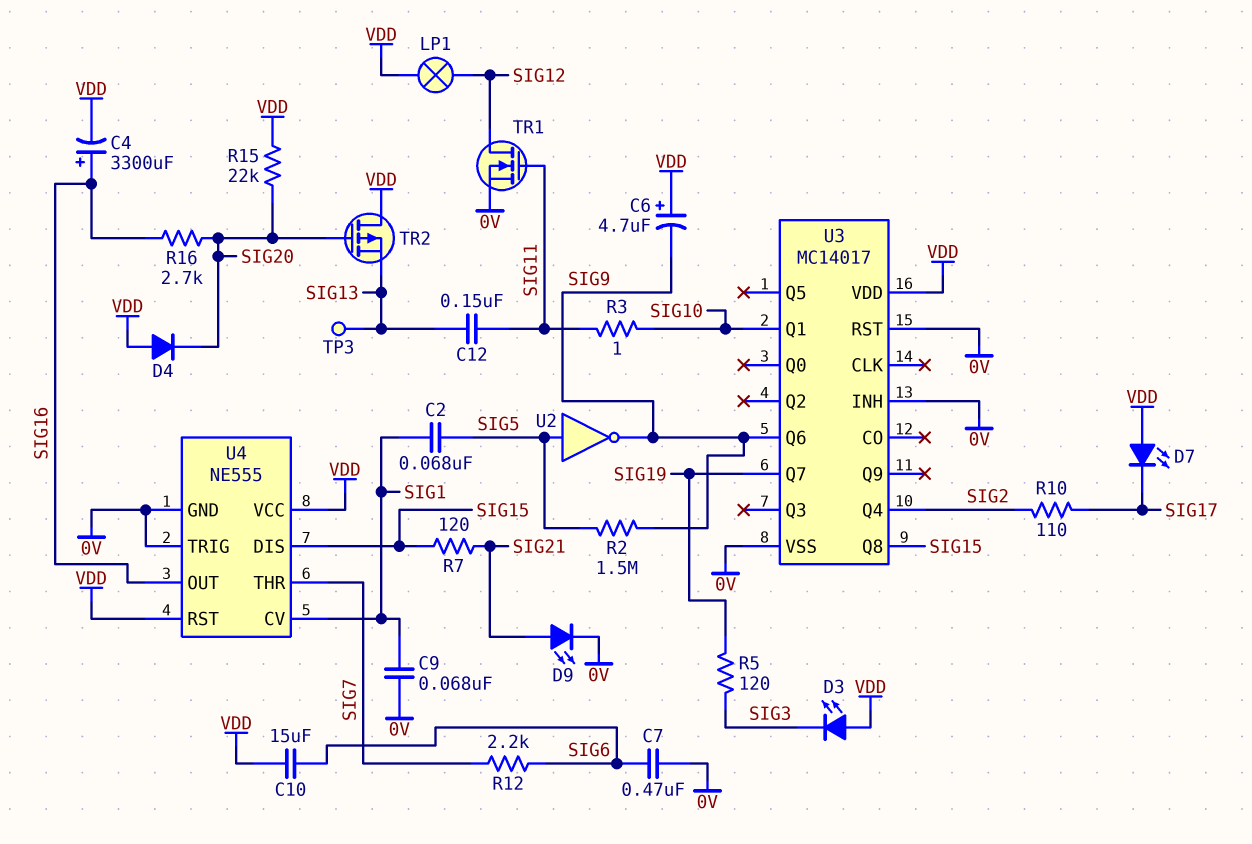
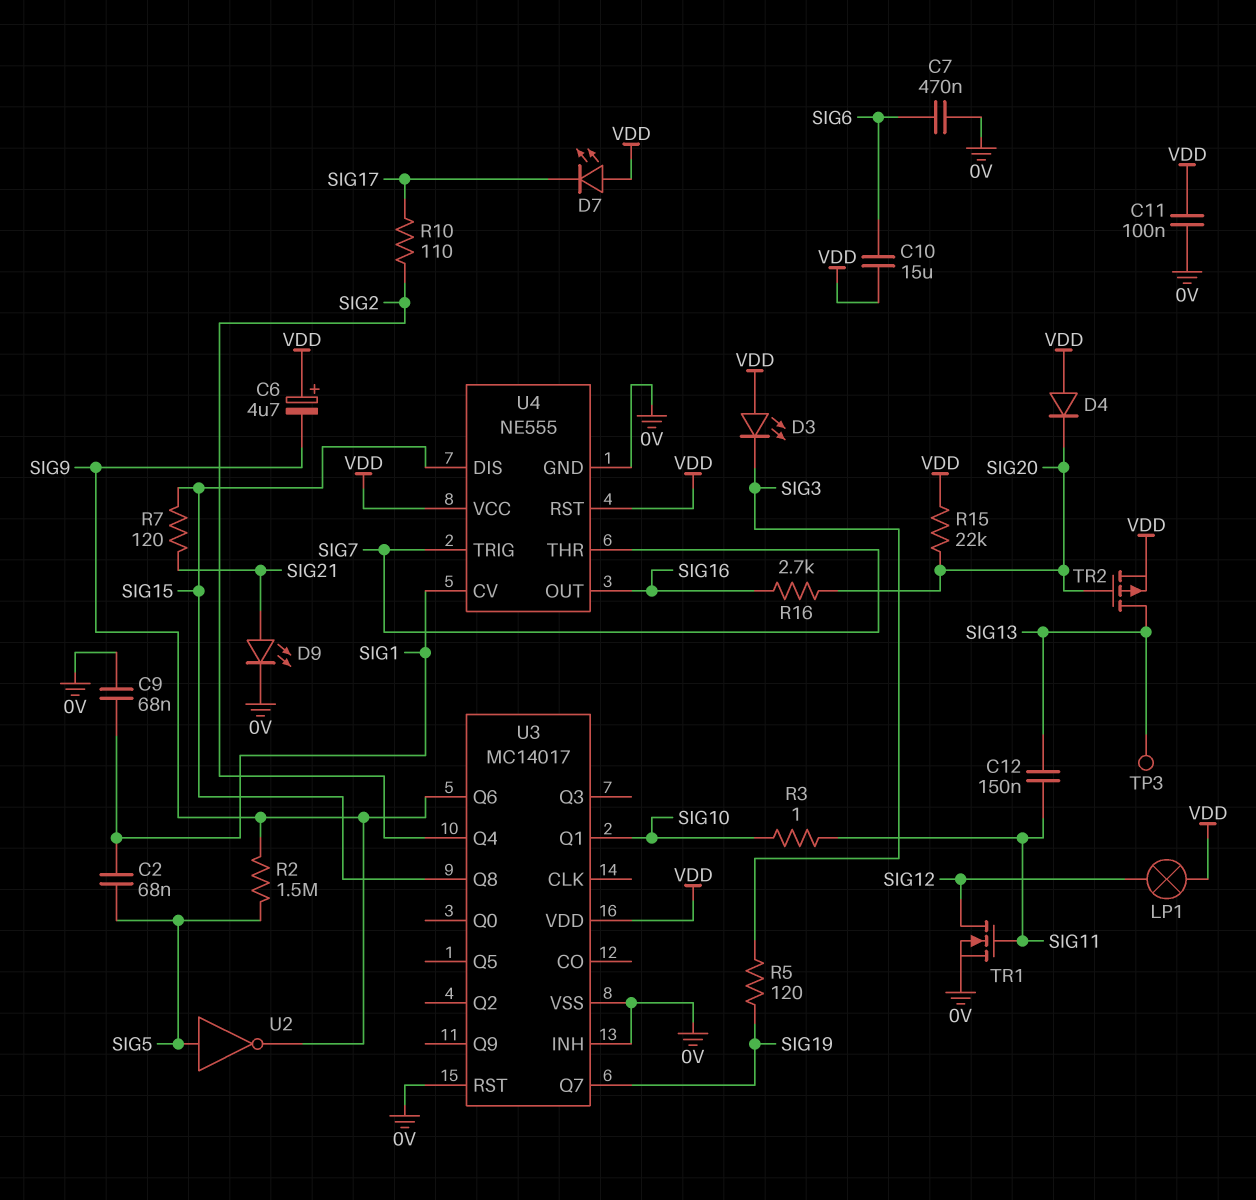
C4: 3300uF (plus SIG16, minus VDD) -> none
C11: none -> 100nF (0V, VDD)
R12: 2.2k (SIG6, SIG7) -> none
TR2: PMOS (G SIG20, D VDD, S SIG13) -> PMOS (G SIG20, D SIG13, S VDD)
U4 pin TRIG: 0V -> SIG7

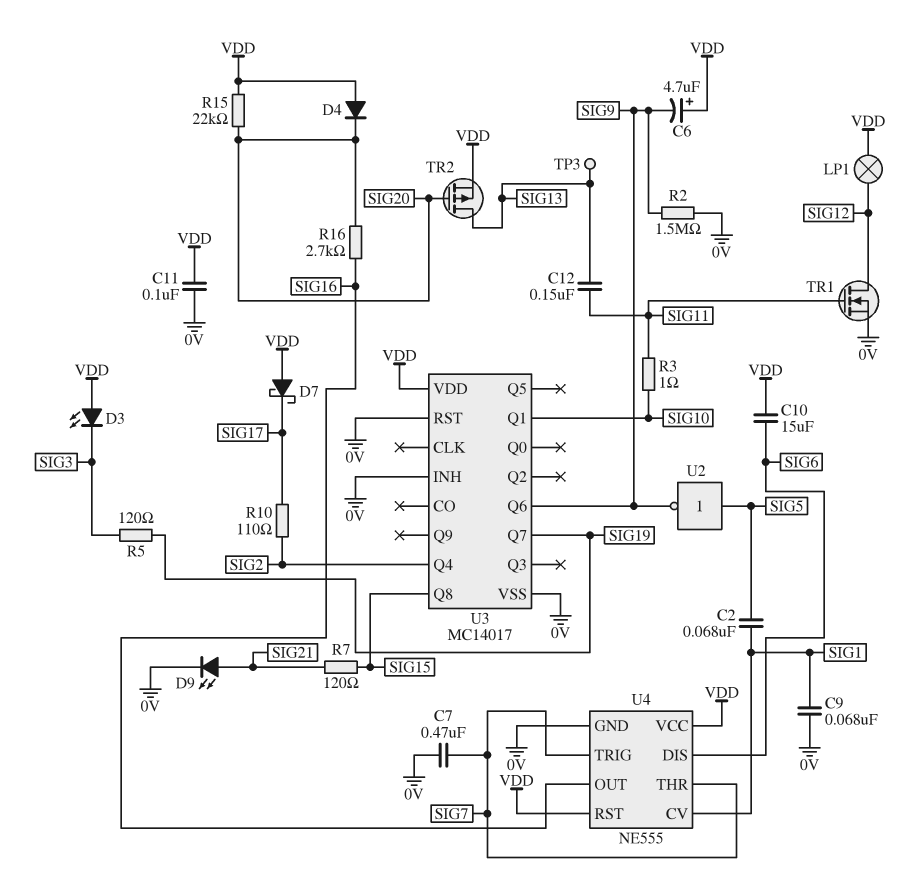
C7: 470nF (0V, SIG6) -> 470nF (0V, SIG7)
D7: LED (A VDD, K SIG17) -> schottky (A VDD, K SIG17)
R2: 1.5M (SIG5, SIG9) -> 1.5M (0V, SIG9)
U4 pin DIS: SIG15 -> SIG6

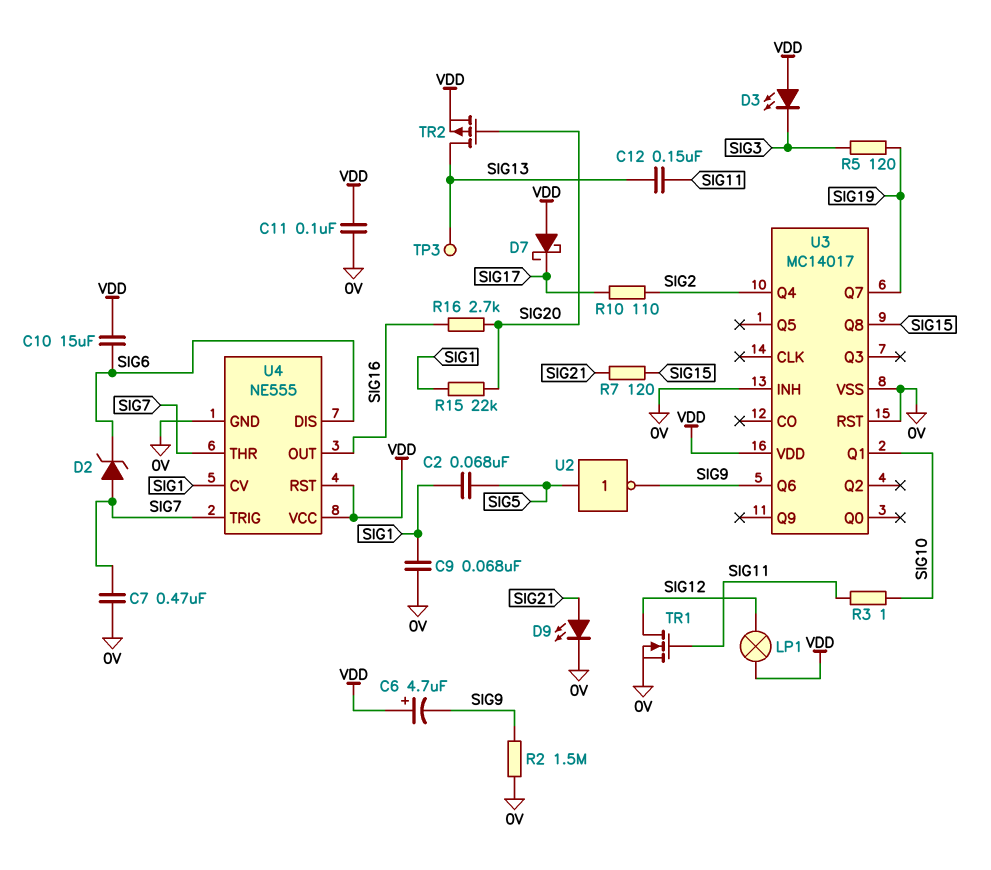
D2: none -> zener (A SIG7, K SIG6)
D4: diode (A VDD, K SIG20) -> none
R15: 22k (SIG20, VDD) -> 22k (SIG1, SIG20)

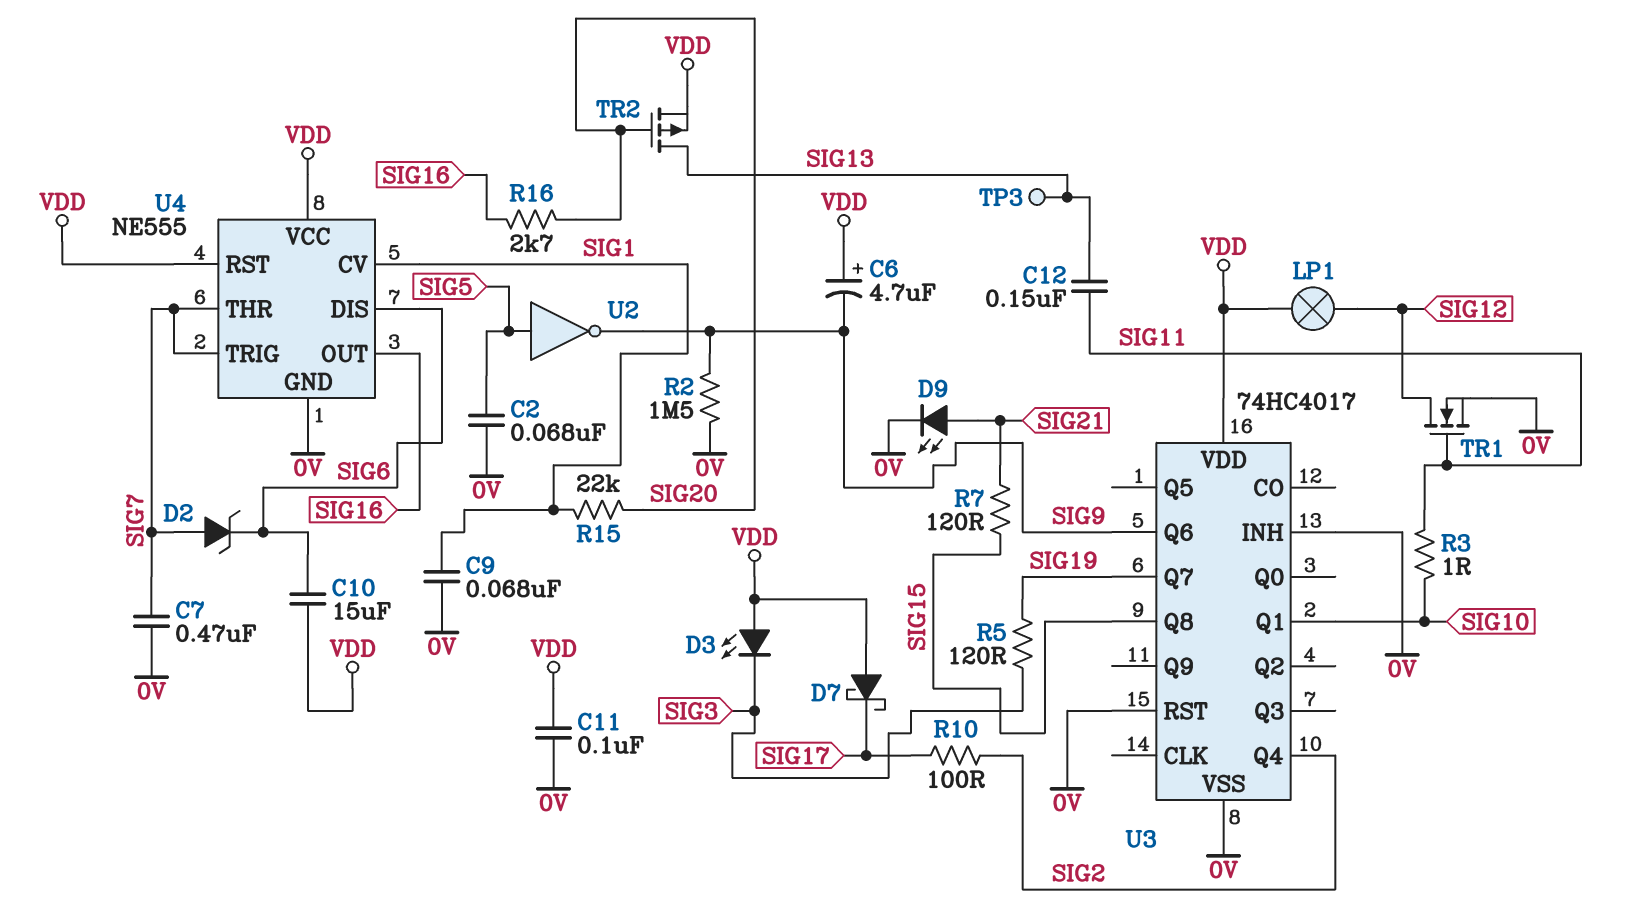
C2: 68nF (SIG1, SIG5) -> 68nF (0V, SIG5)
R10: 110 (SIG2, SIG17) -> 100 (SIG2, SIG17)
U3: MC14017 -> 74HC4017

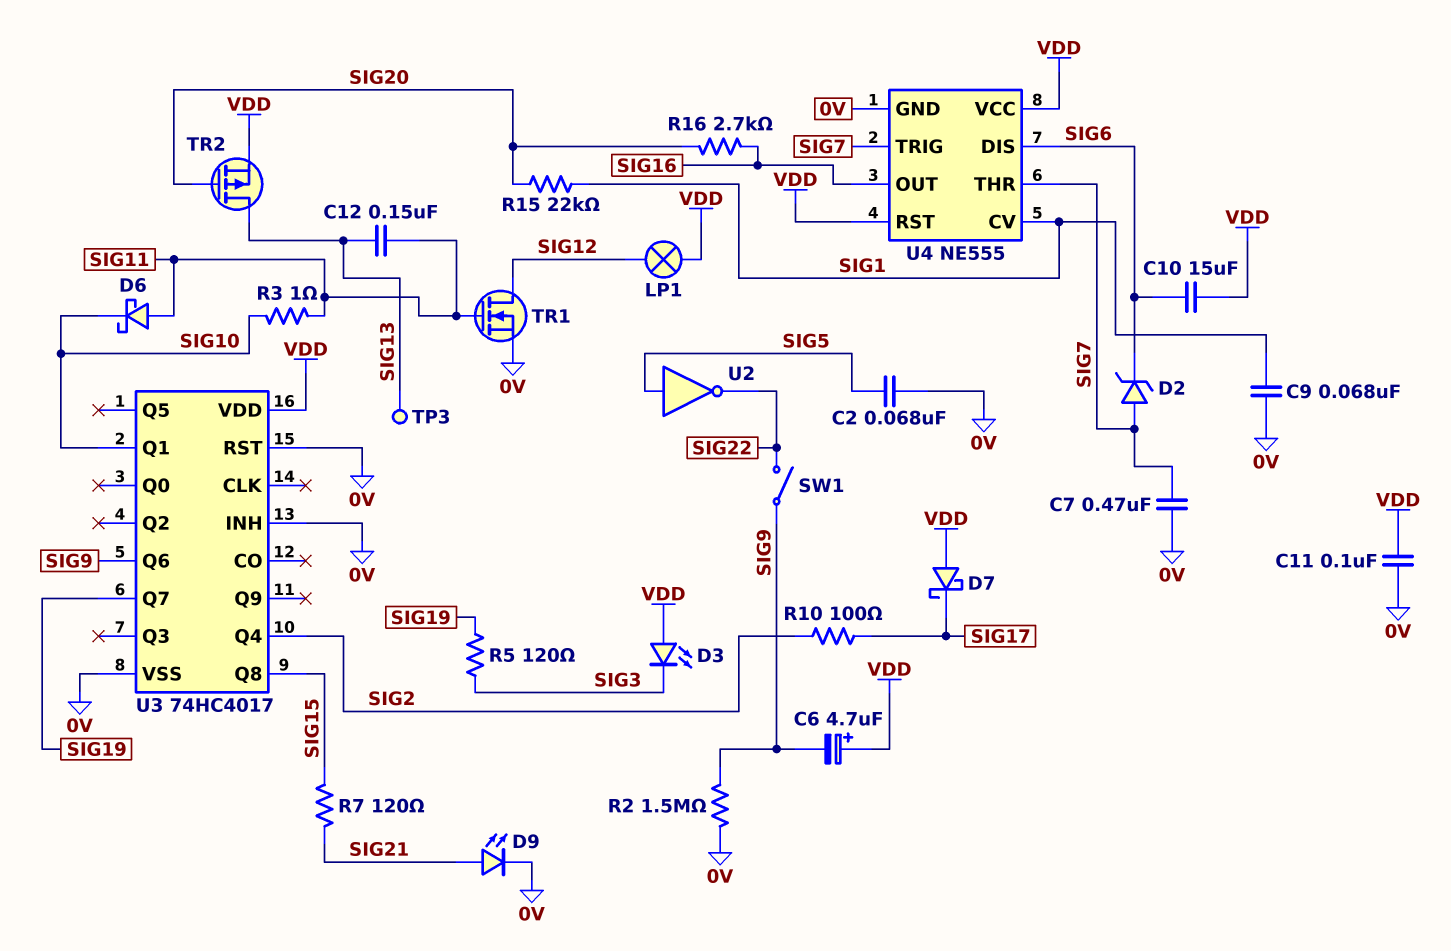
D6: none -> schottky (A SIG11, K SIG10)
SW1: none -> switch (SIG9, SIG22)
U2: NOT (in SIG5, out SIG9) -> NOT (in SIG5, out SIG22)

